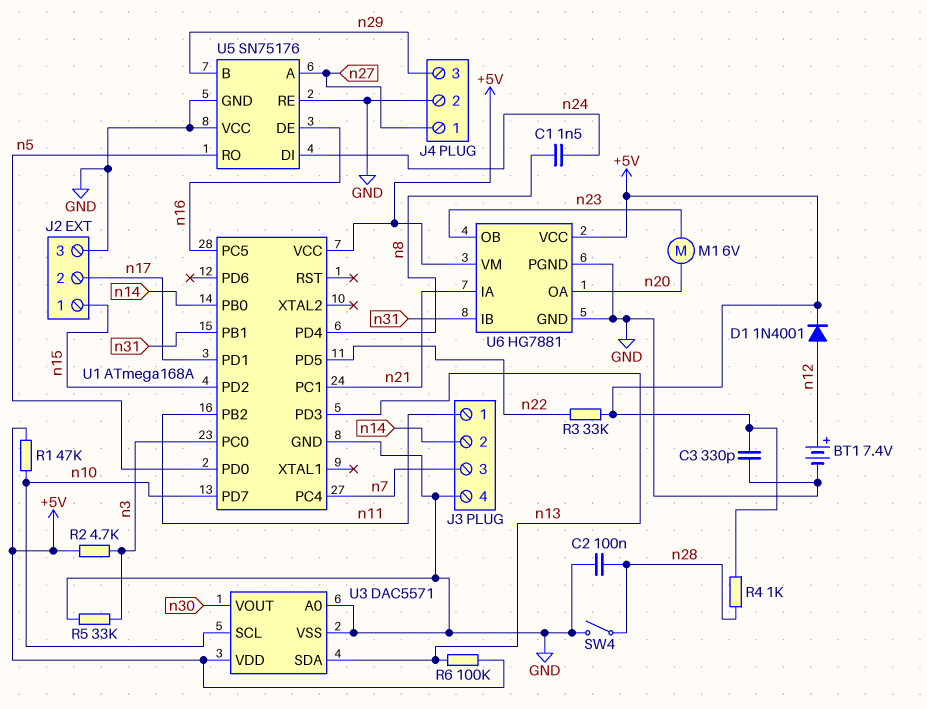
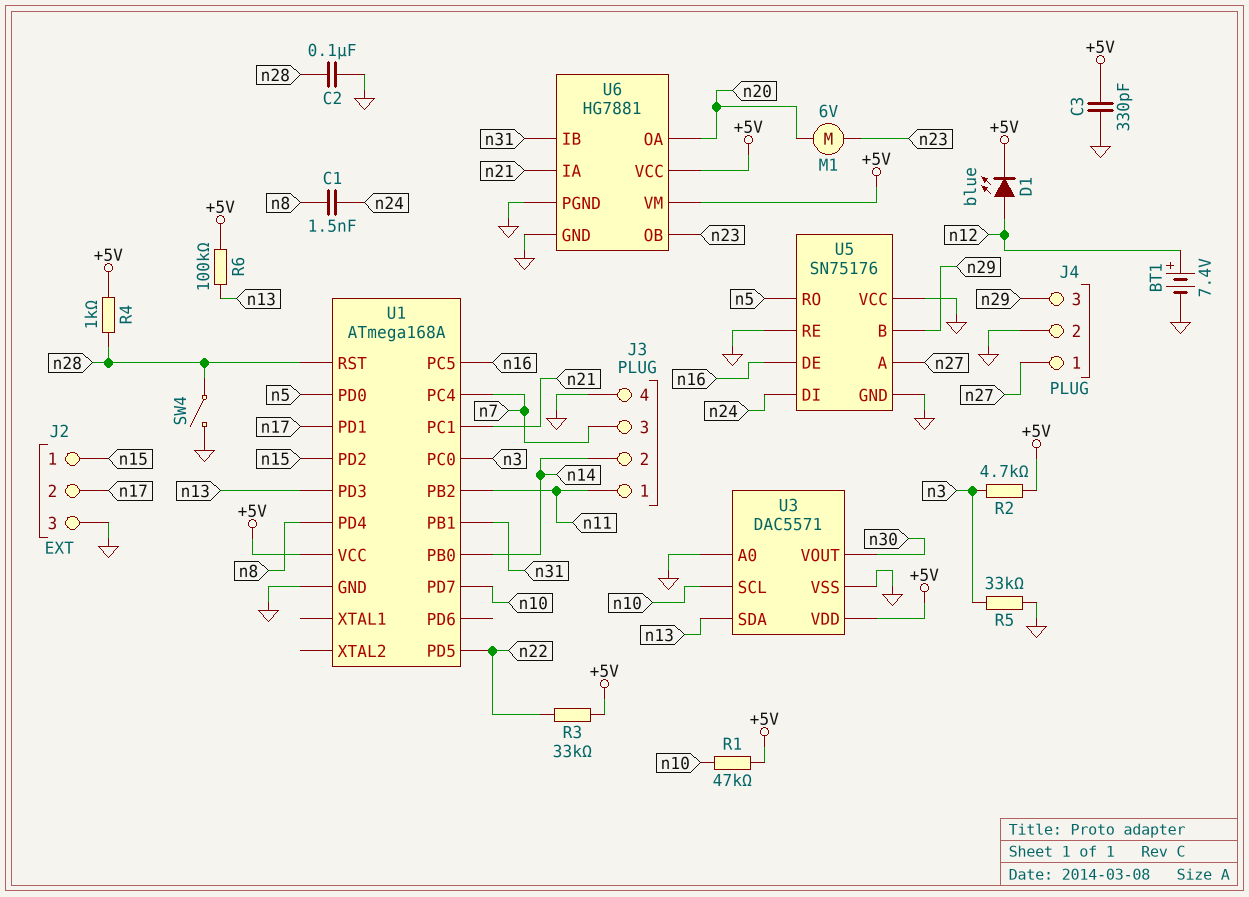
D1: diode 1N4001 (A n12, K +5V) -> LED blue (A n12, K +5V)
U1 pin RST: none -> n28

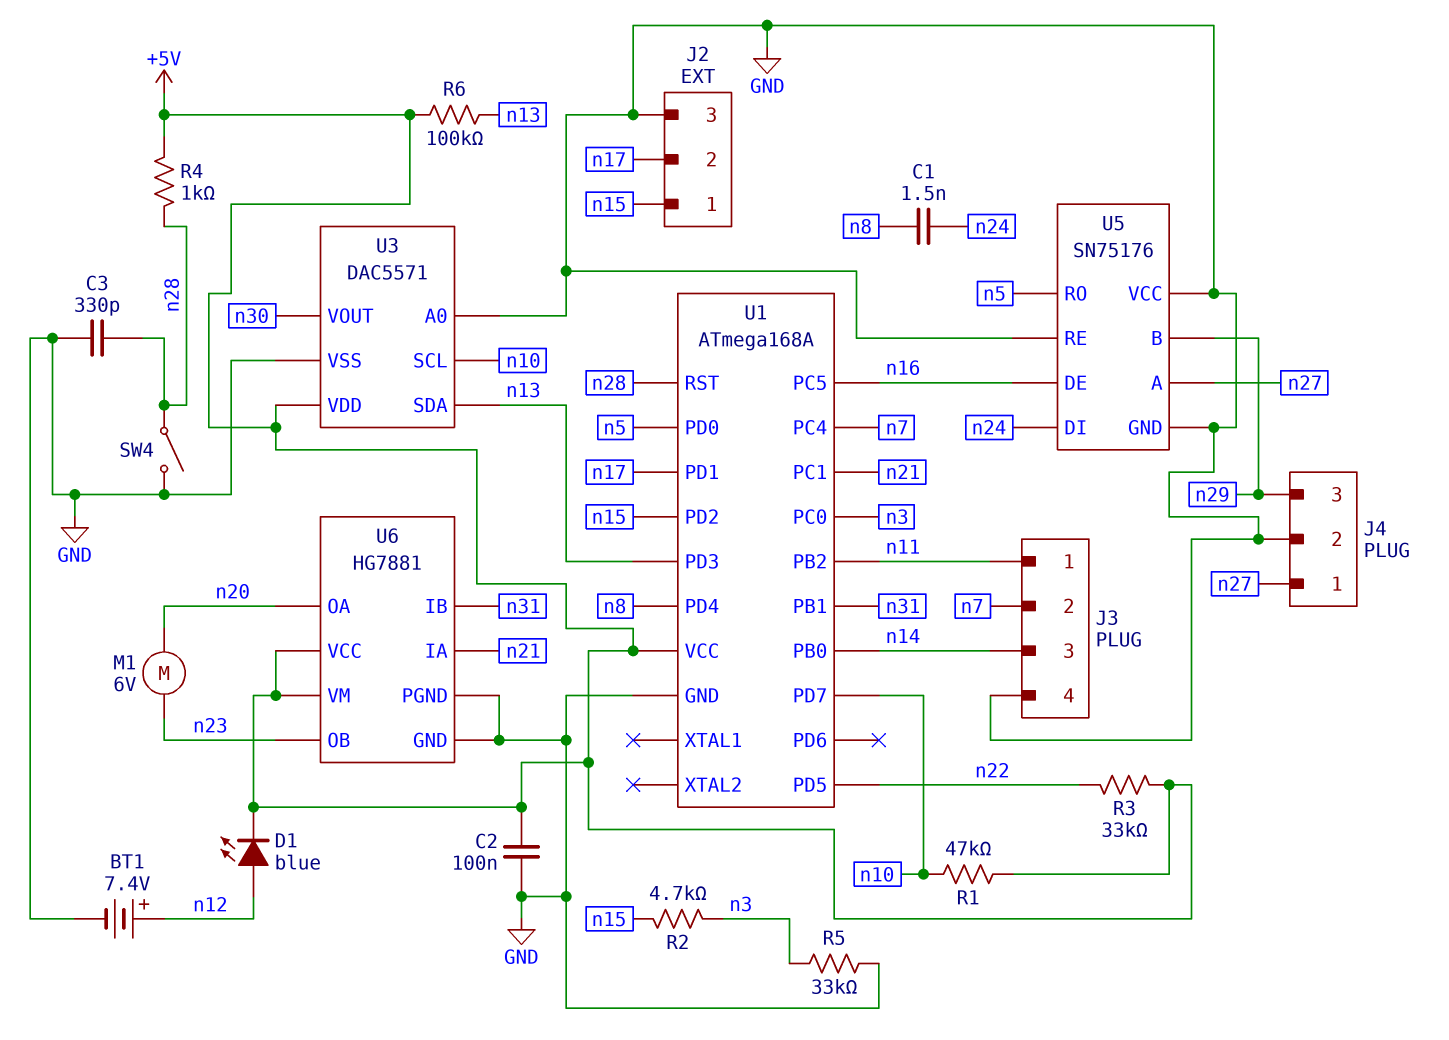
C2: 100nF (GND, n28) -> 100nF (+5V, GND)
C3: 330pF (+5V, GND) -> 330pF (GND, n28)
J3 pin 2: n14 -> n7
J3 pin 3: n7 -> n14
R2: 4.7k (+5V, n3) -> 4.7k (n3, n15)

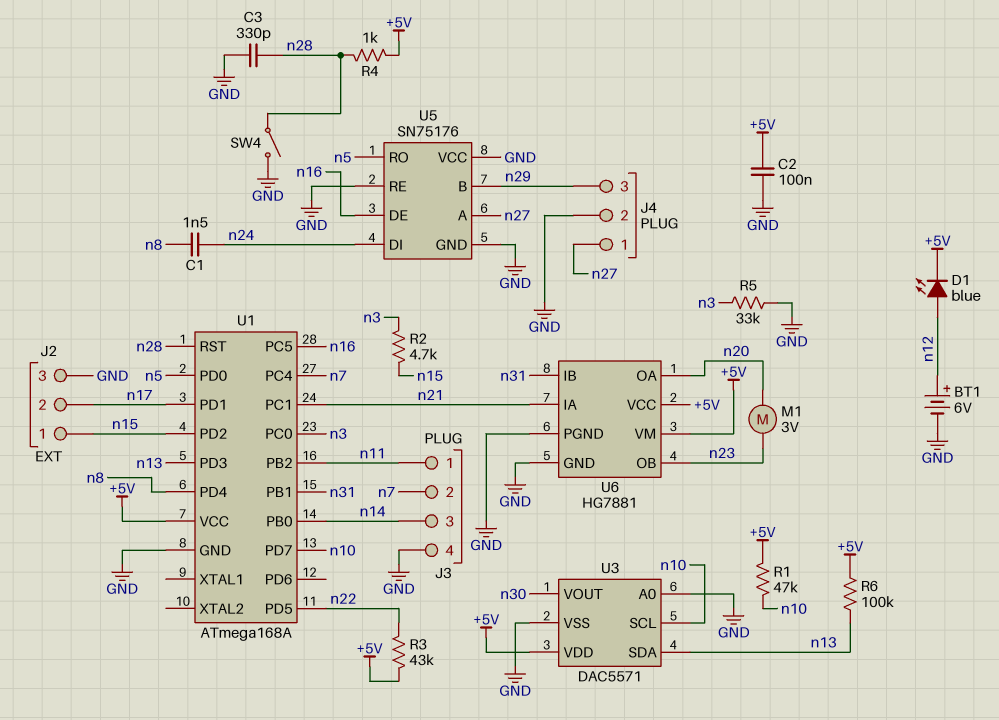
BT1: 7.4V (plus n12, minus GND) -> 6V (plus n12, minus GND)
M1: motor 6V (n20, n23) -> motor 3V (n20, n23)
R3: 33k (+5V, n22) -> 43k (+5V, n22)

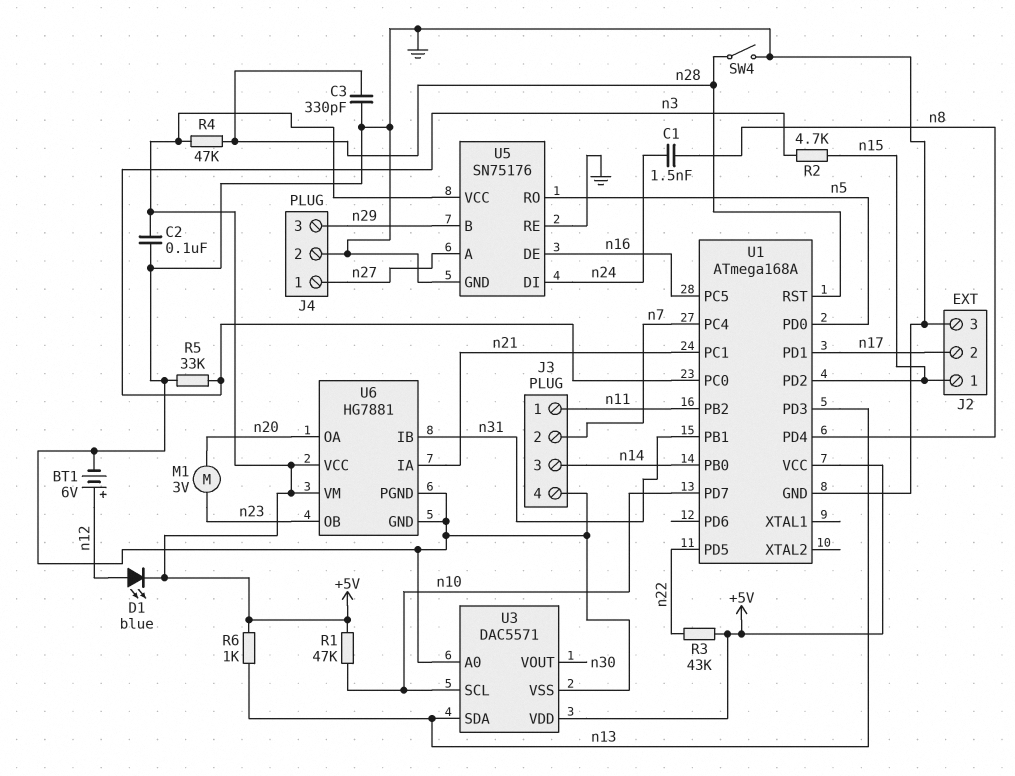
R4: 1k (+5V, n28) -> 47k (+5V, n28)
R6: 100k (+5V, n13) -> 1k (+5V, n13)
U5 pin VCC: GND -> +5V

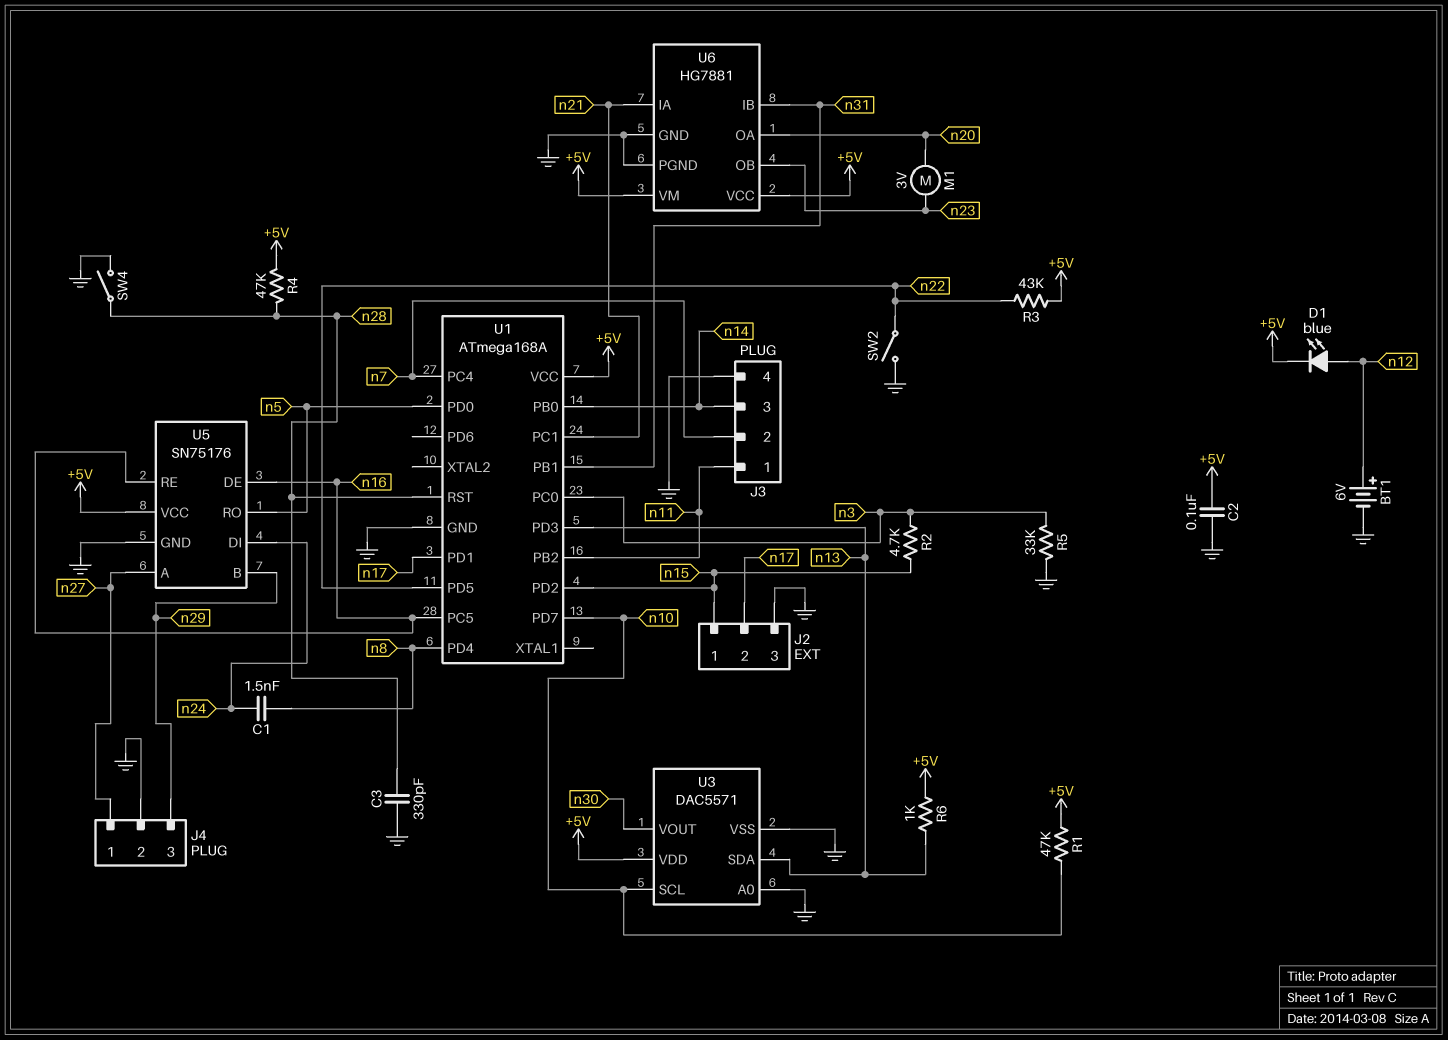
SW2: none -> switch (GND, n22)
U5 pin RE: GND -> n16

